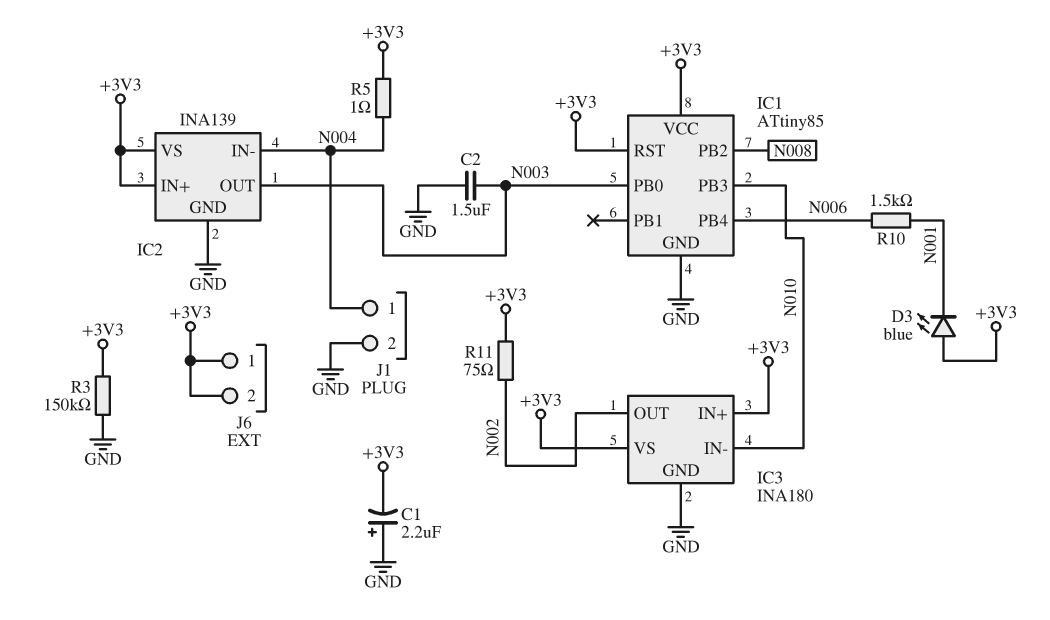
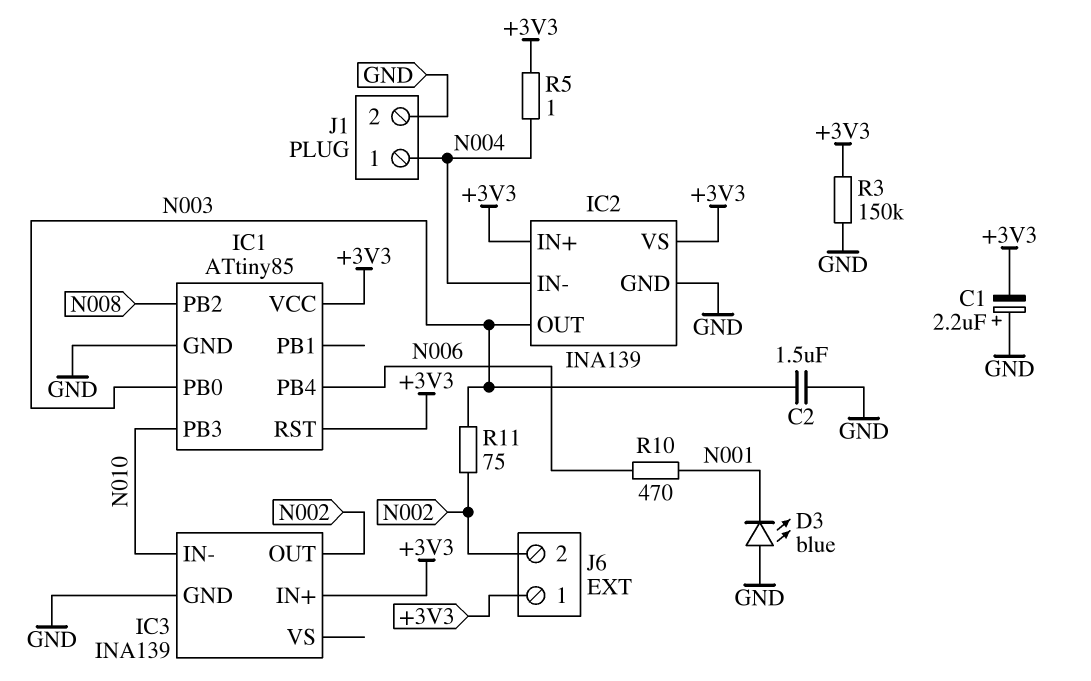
D3: LED blue (A +3V3, K N001) -> LED blue (A GND, K N001)
IC3: INA180 -> INA139
IC3 pin VS: +3V3 -> none
J6 pin 2: +3V3 -> N002
R10: 1.5k (N001, N006) -> 470 (N001, N006)
R11: 75 (+3V3, N002) -> 75 (N002, N003)

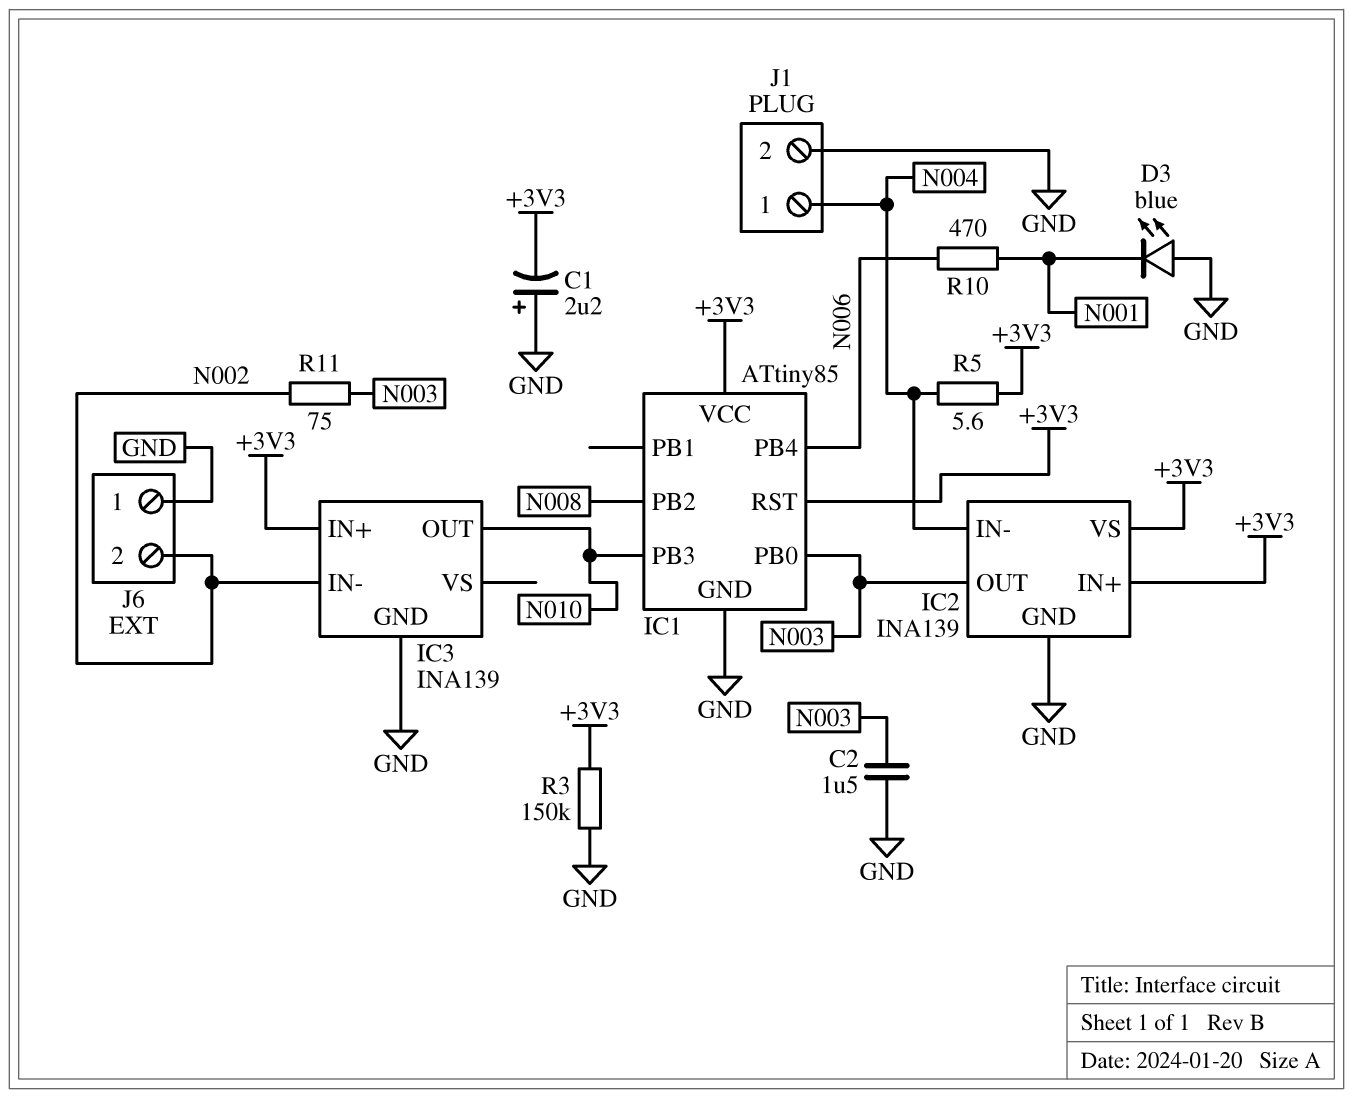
IC3 pin IN-: N010 -> N002
IC3 pin OUT: N002 -> N010
J6 pin 1: +3V3 -> GND
R5: 1 (+3V3, N004) -> 5.6 (+3V3, N004)

